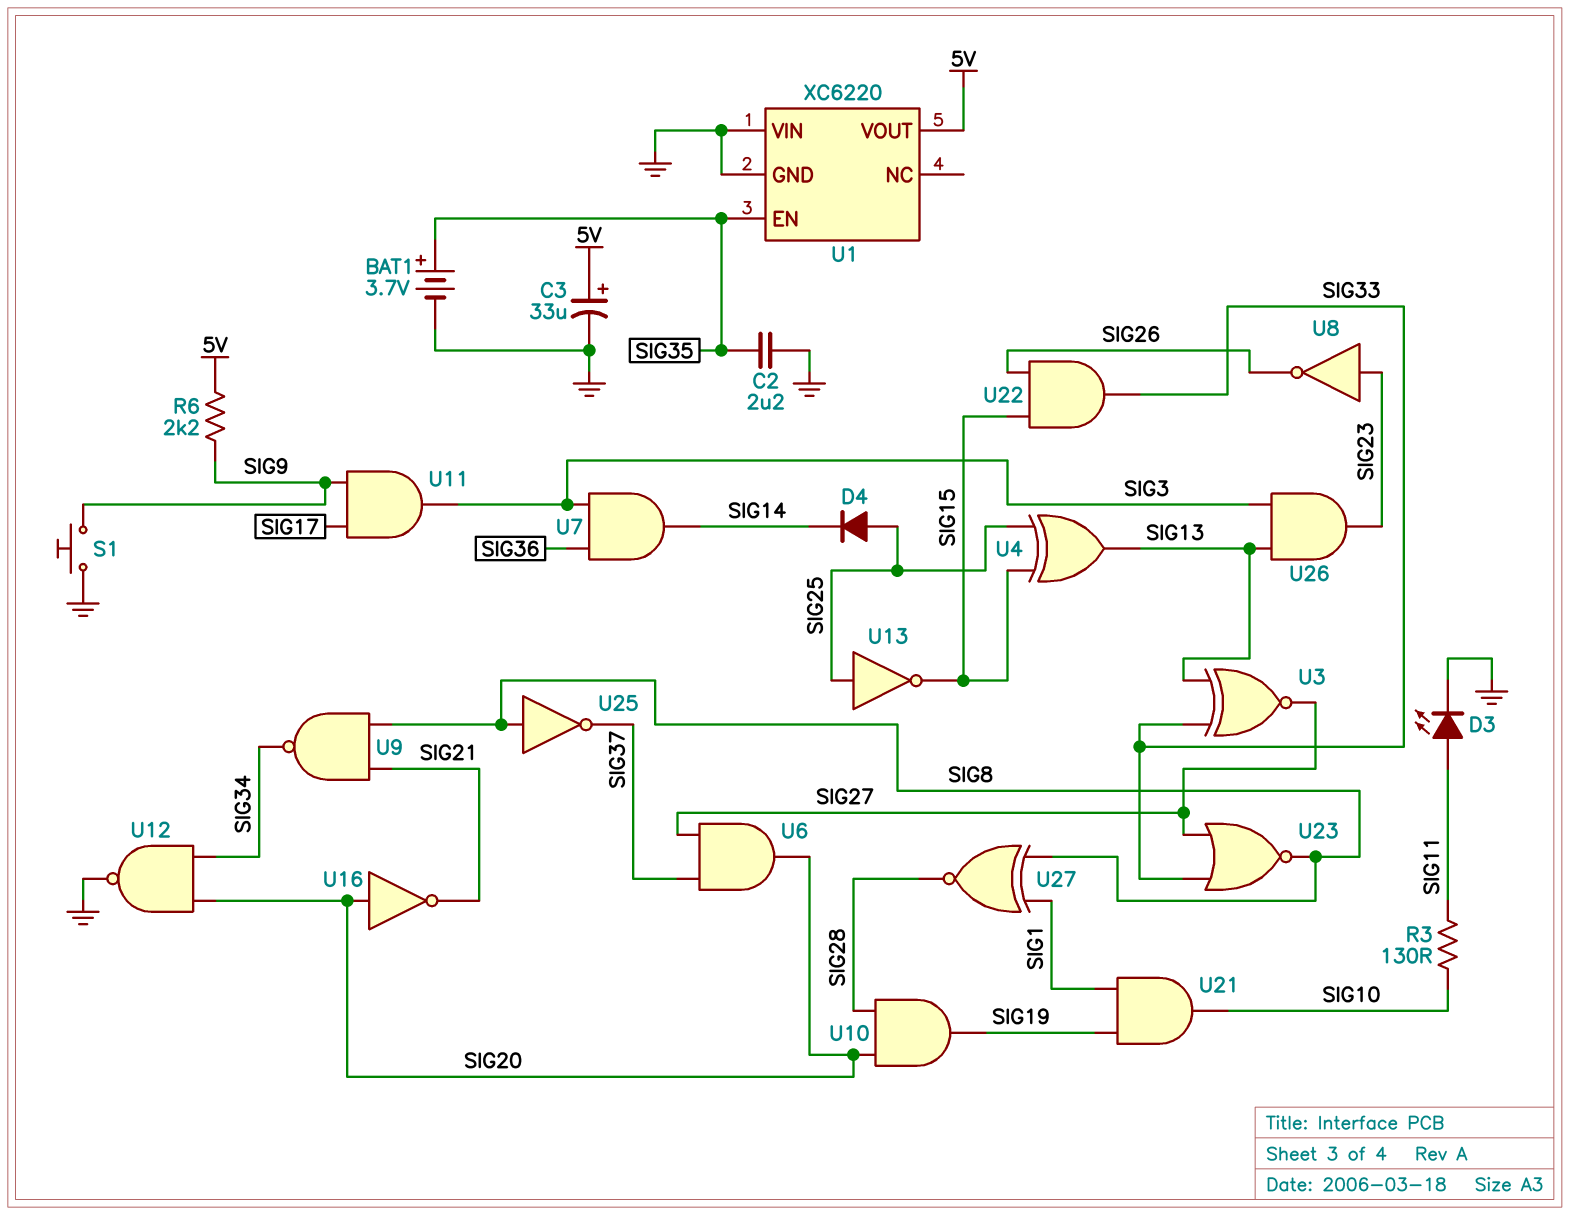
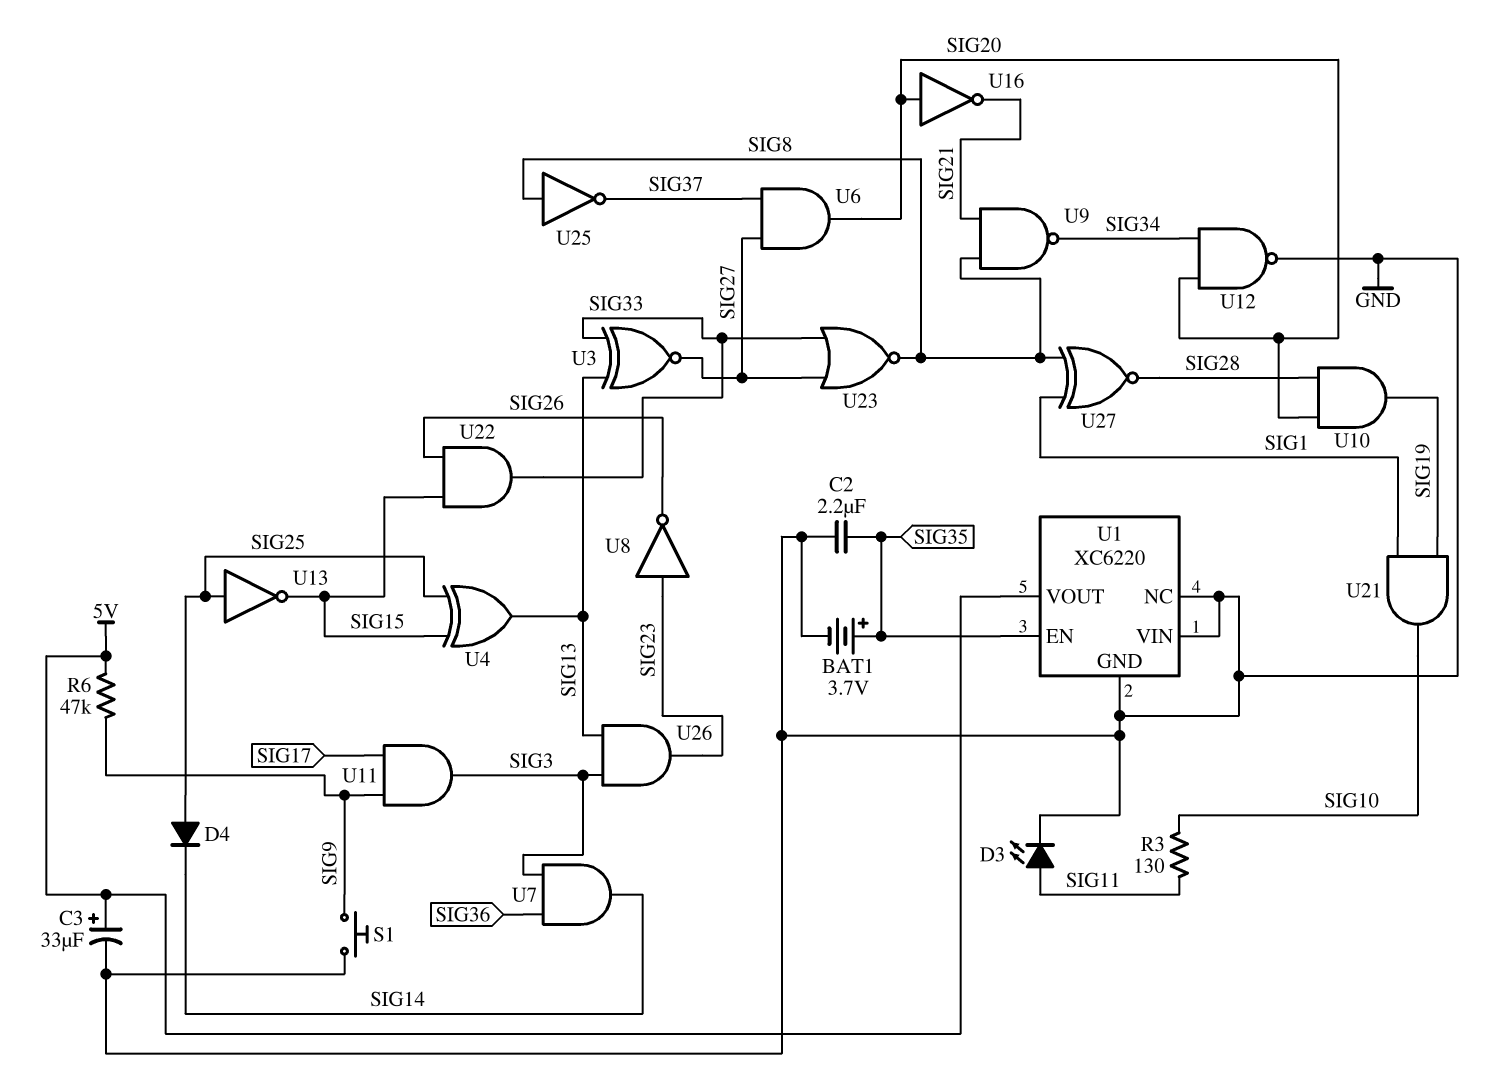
R6: 2.2k (5V, SIG9) -> 47k (5V, SIG9)
U1 pin NC: none -> GND

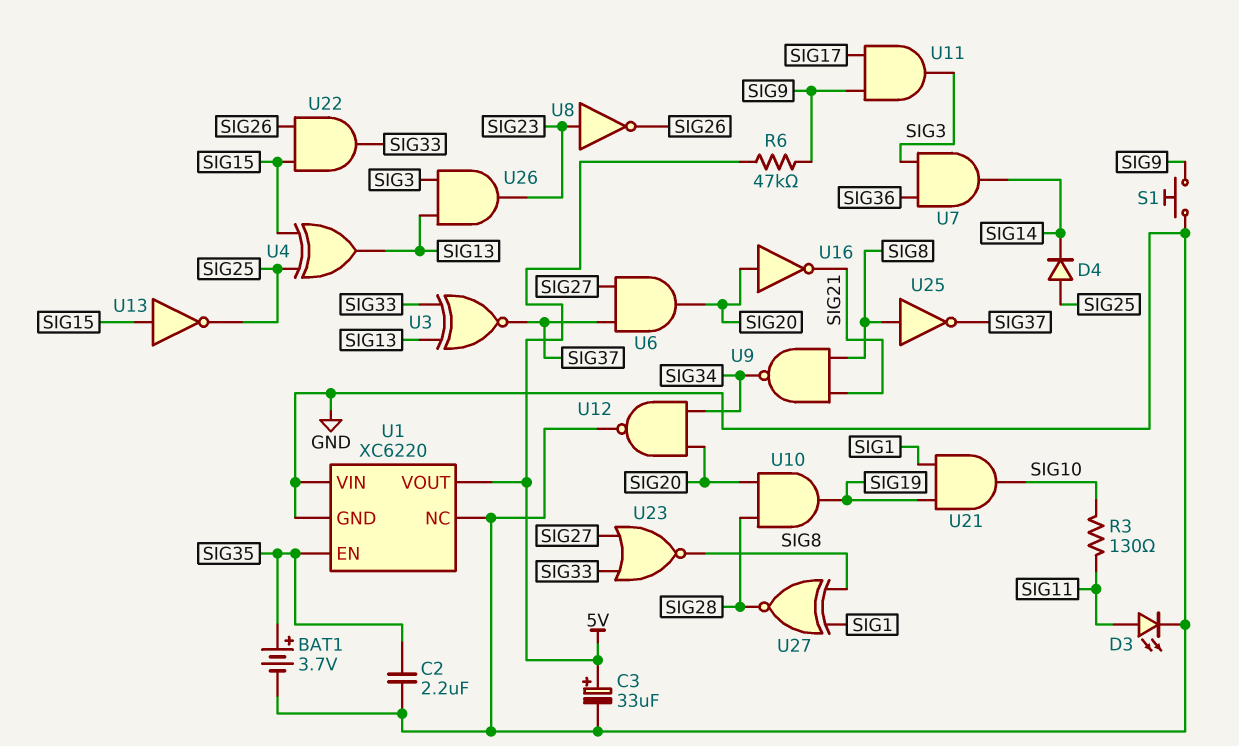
U3: XNOR (in SIG13, in SIG33, out SIG27) -> XNOR (in SIG13, in SIG33, out SIG37)
U13: NOT (in SIG25, out SIG15) -> NOT (in SIG15, out SIG25)

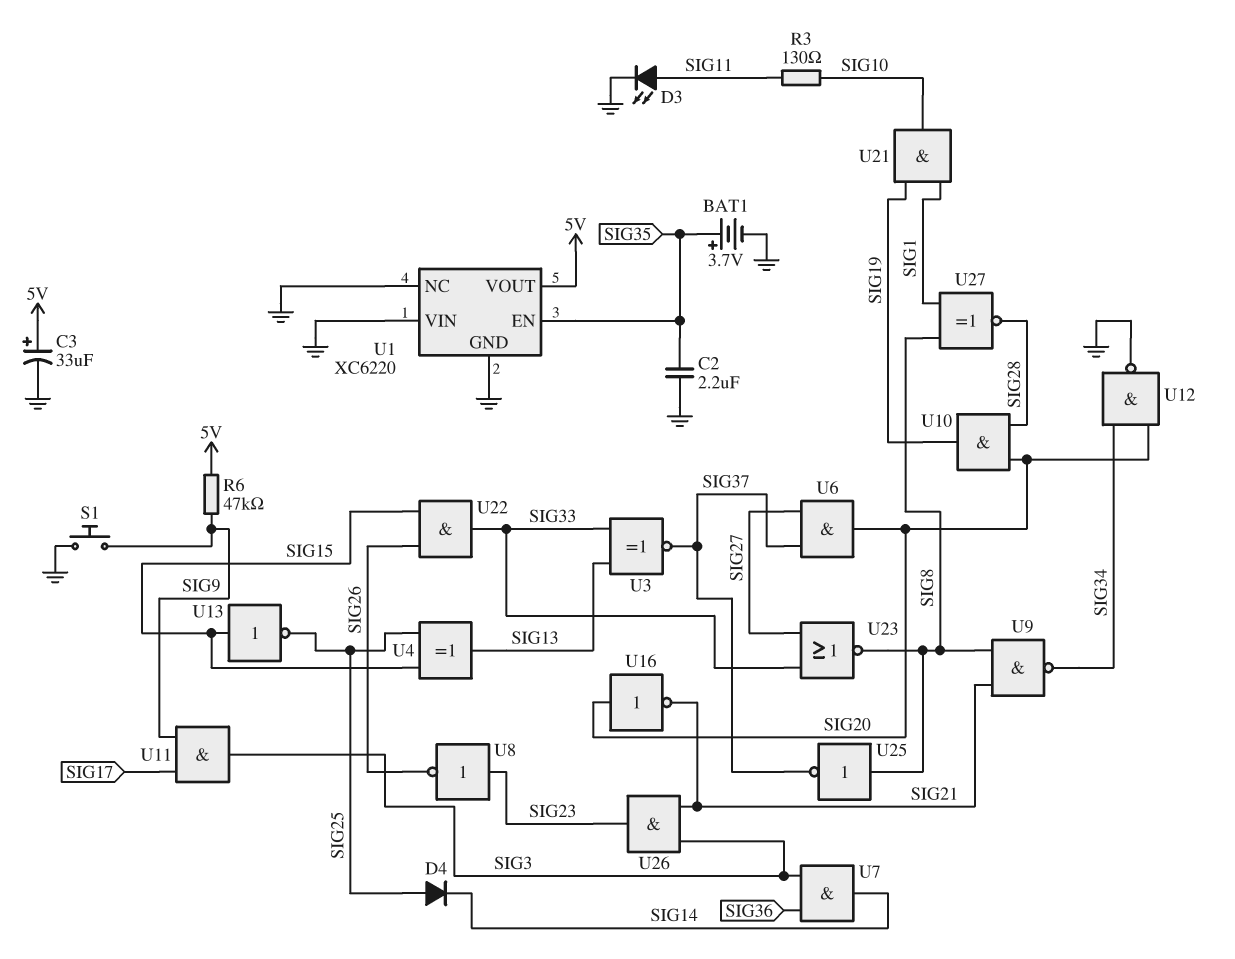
U26: AND (in SIG3, in SIG13, out SIG23) -> AND (in SIG3, in SIG21, out SIG23)

